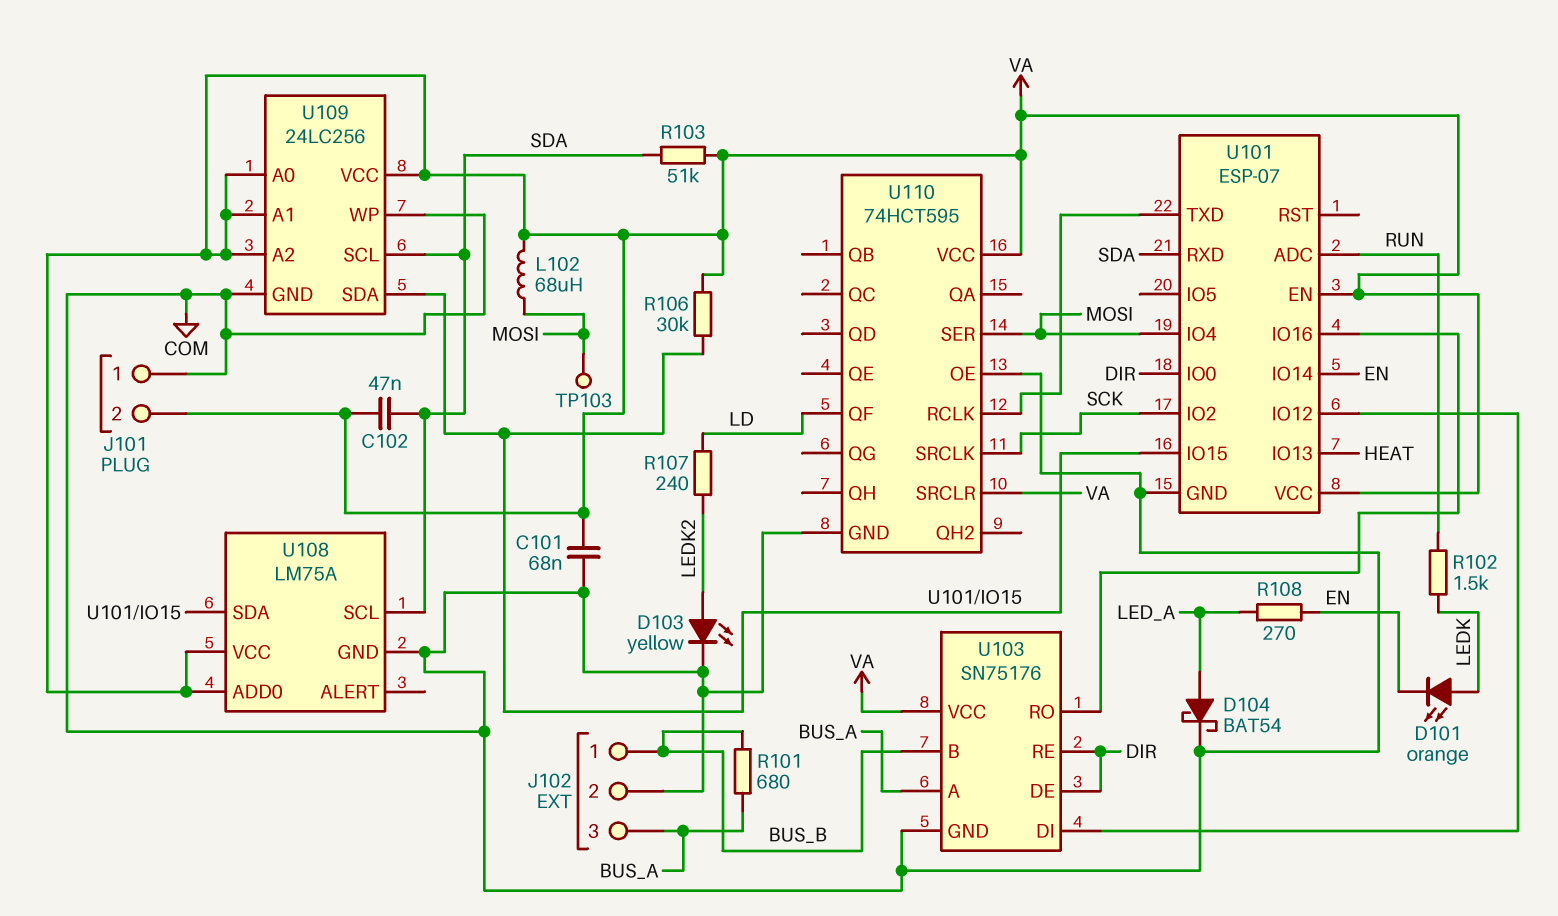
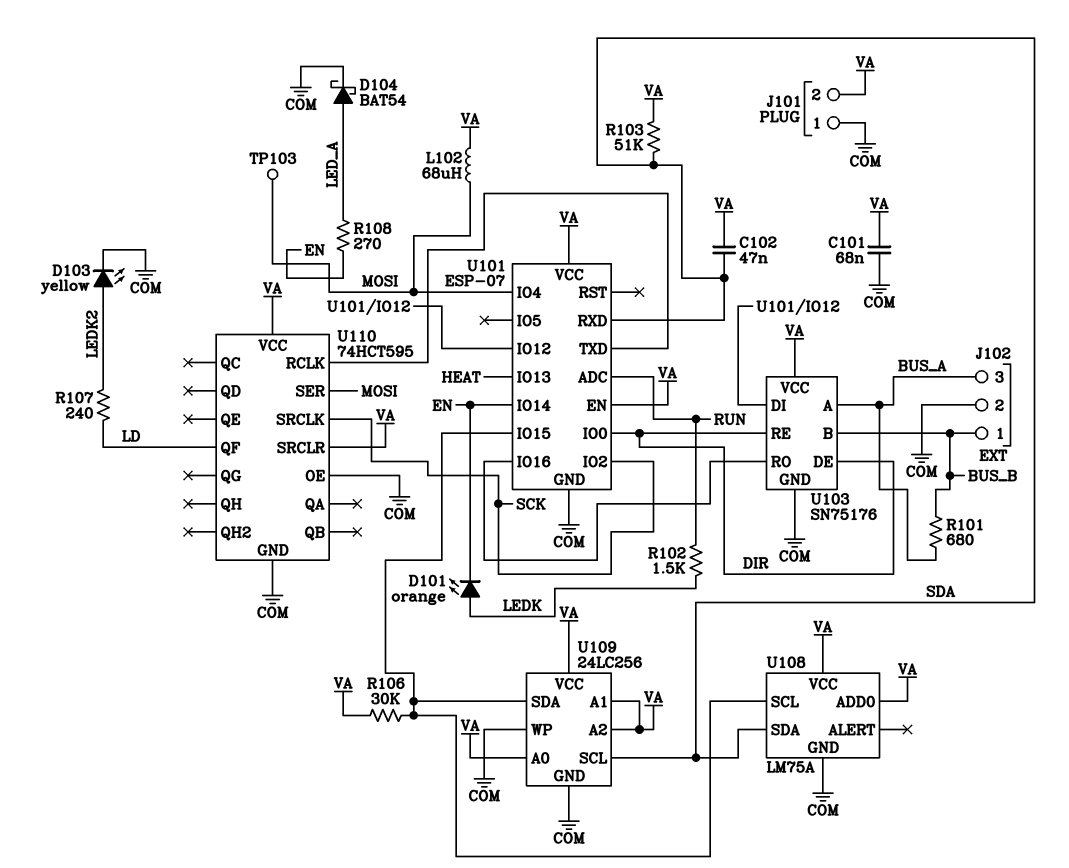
U108 pin SCL: SDA -> U101/IO15
U108 pin SDA: U101/IO15 -> SDA

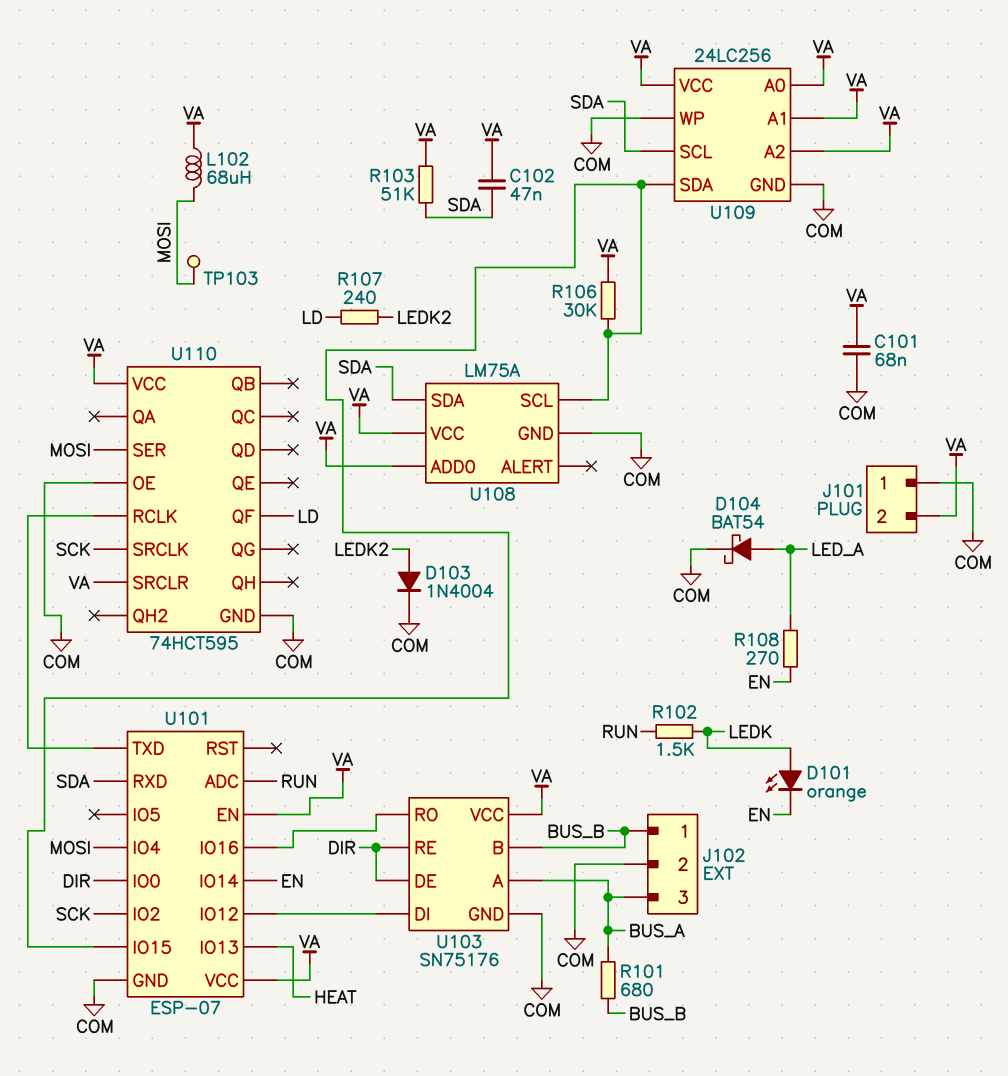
D103: LED yellow (A LEDK2, K COM) -> diode 1N4004 (A LEDK2, K COM)

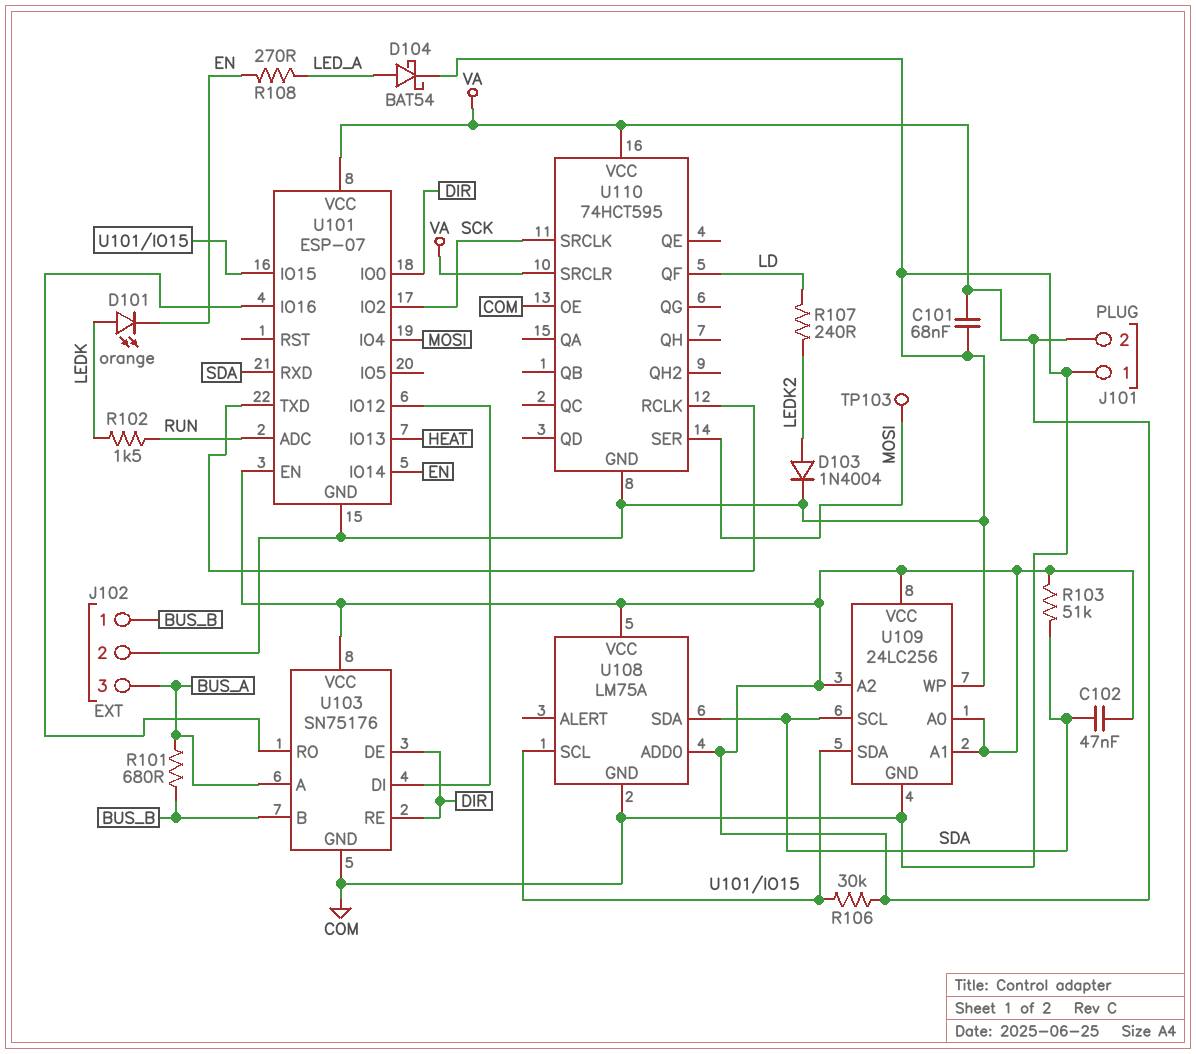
L102: 68uH (MOSI, VA) -> none

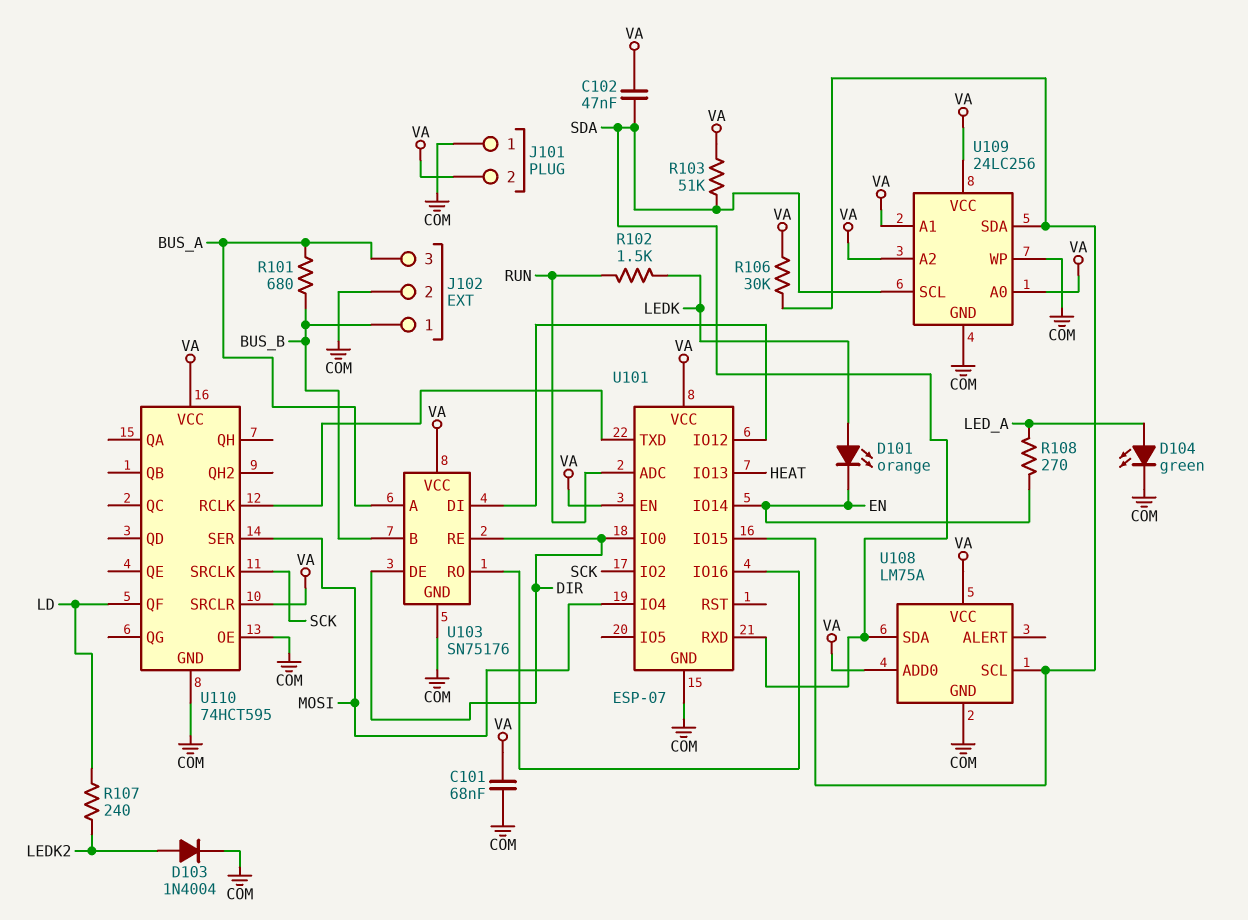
D104: schottky BAT54 (A LED_A, K COM) -> LED green (A LED_A, K COM)
TP103: test point (MOSI) -> none

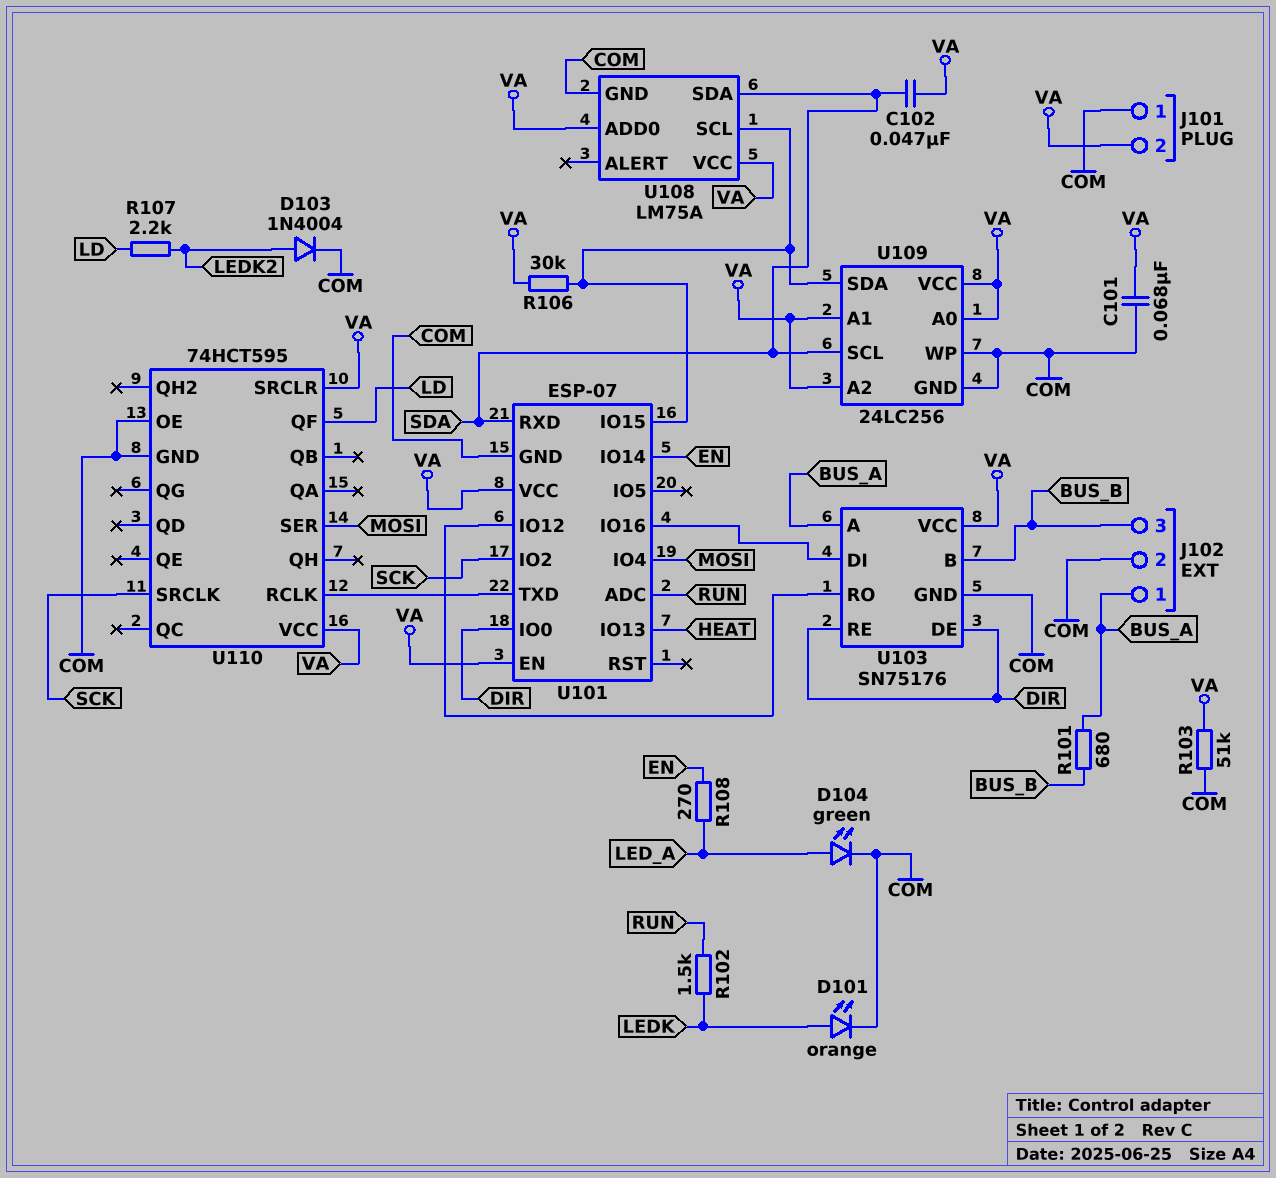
D101: LED orange (A LEDK, K EN) -> LED orange (A LEDK, K COM)
J102 pin 1: BUS_B -> BUS_A
J102 pin 3: BUS_A -> BUS_B
R103: 51k (SDA, VA) -> 51k (COM, VA)
R107: 240 (LD, LEDK2) -> 2.2k (LD, LEDK2)
U103 pin DI: U101/IO12 -> U101/IO16
U103 pin RO: U101/IO16 -> U101/IO12

